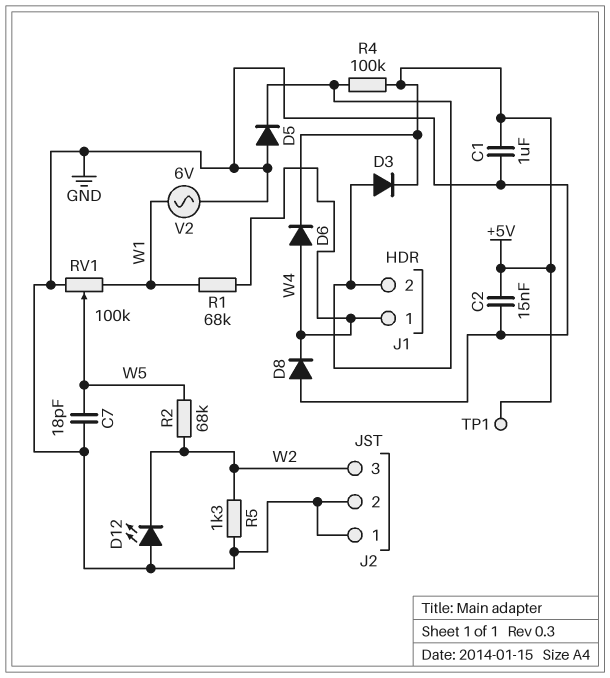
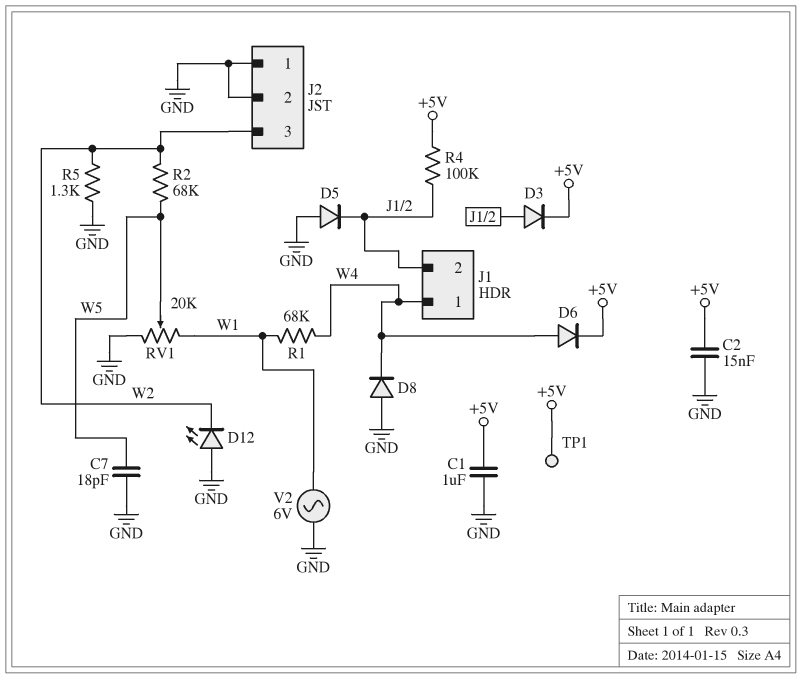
RV1: 100k (GND, W1, wiper W5) -> 20k (GND, W1, wiper W5)

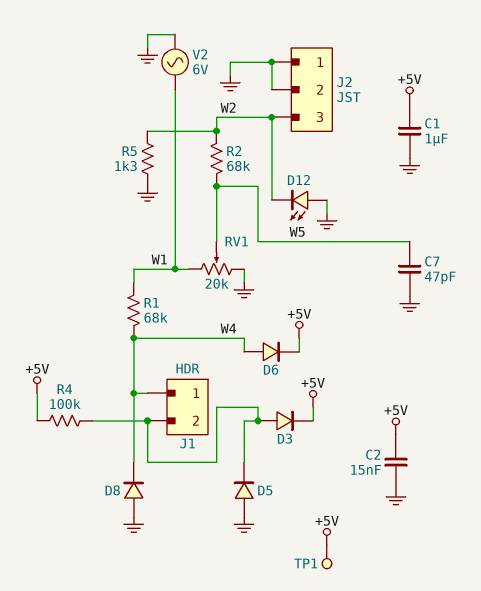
C7: 18pF (GND, W5) -> 47pF (GND, W5)

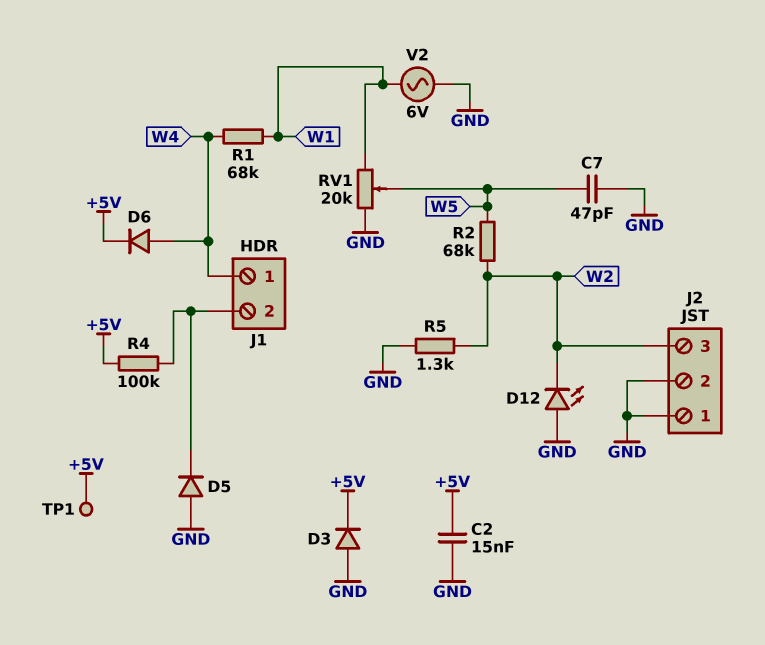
C1: 1uF (+5V, GND) -> none
D3: diode (A J1/2, K +5V) -> diode (A GND, K +5V)
D8: diode (A GND, K W4) -> none

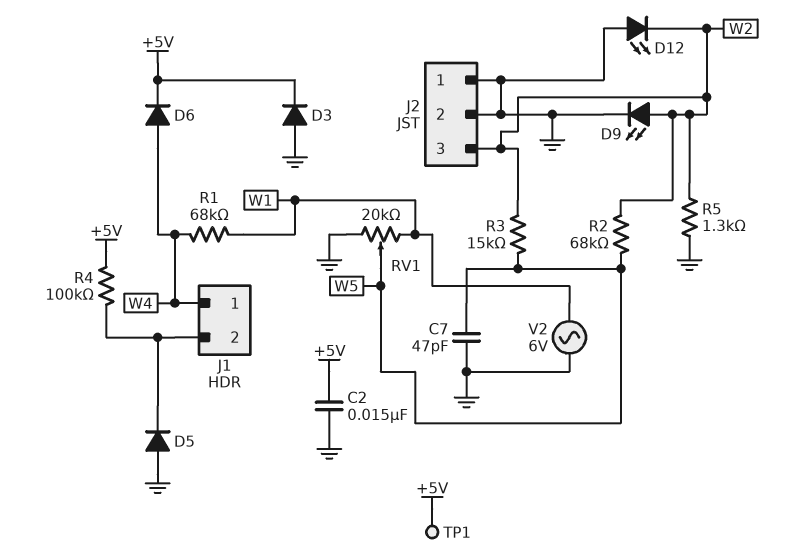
D9: none -> LED (A W2, K GND)
R3: none -> 15k (W2, W5)

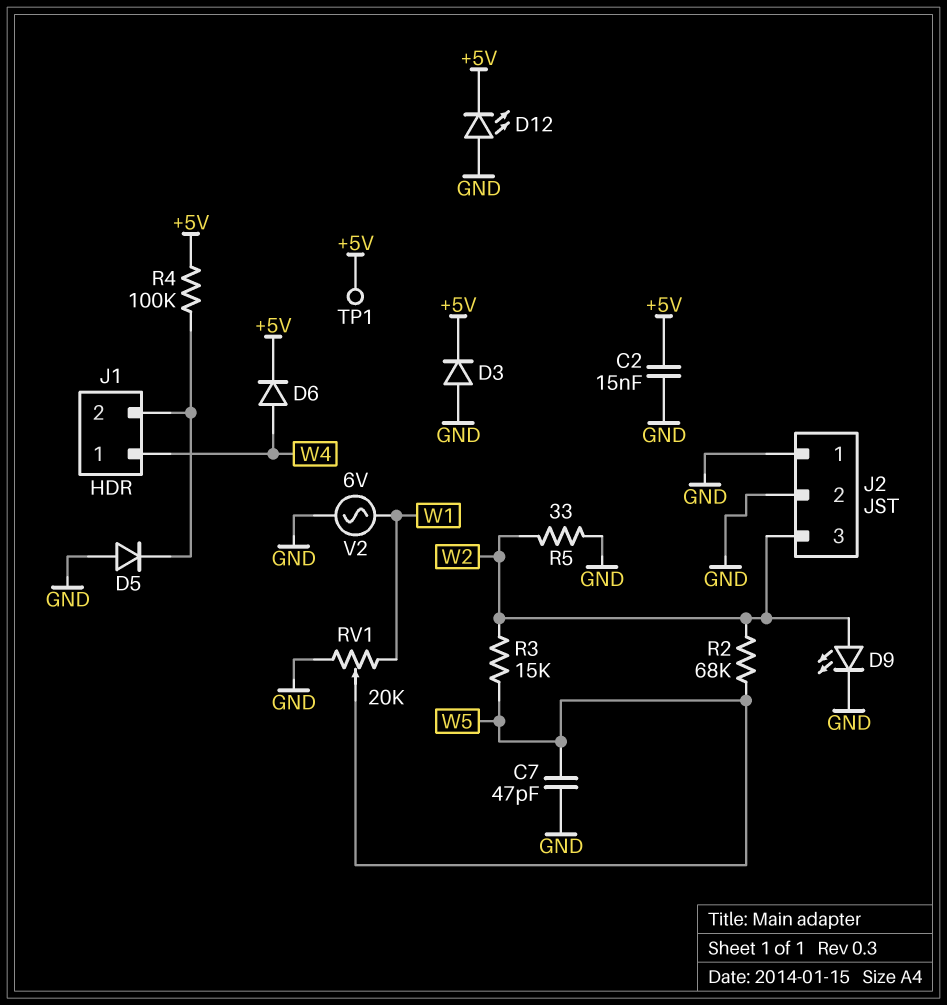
D12: LED (A GND, K W2) -> LED (A GND, K +5V)
R1: 68k (W1, W4) -> none
R5: 1.3k (GND, W2) -> 33 (GND, W2)

